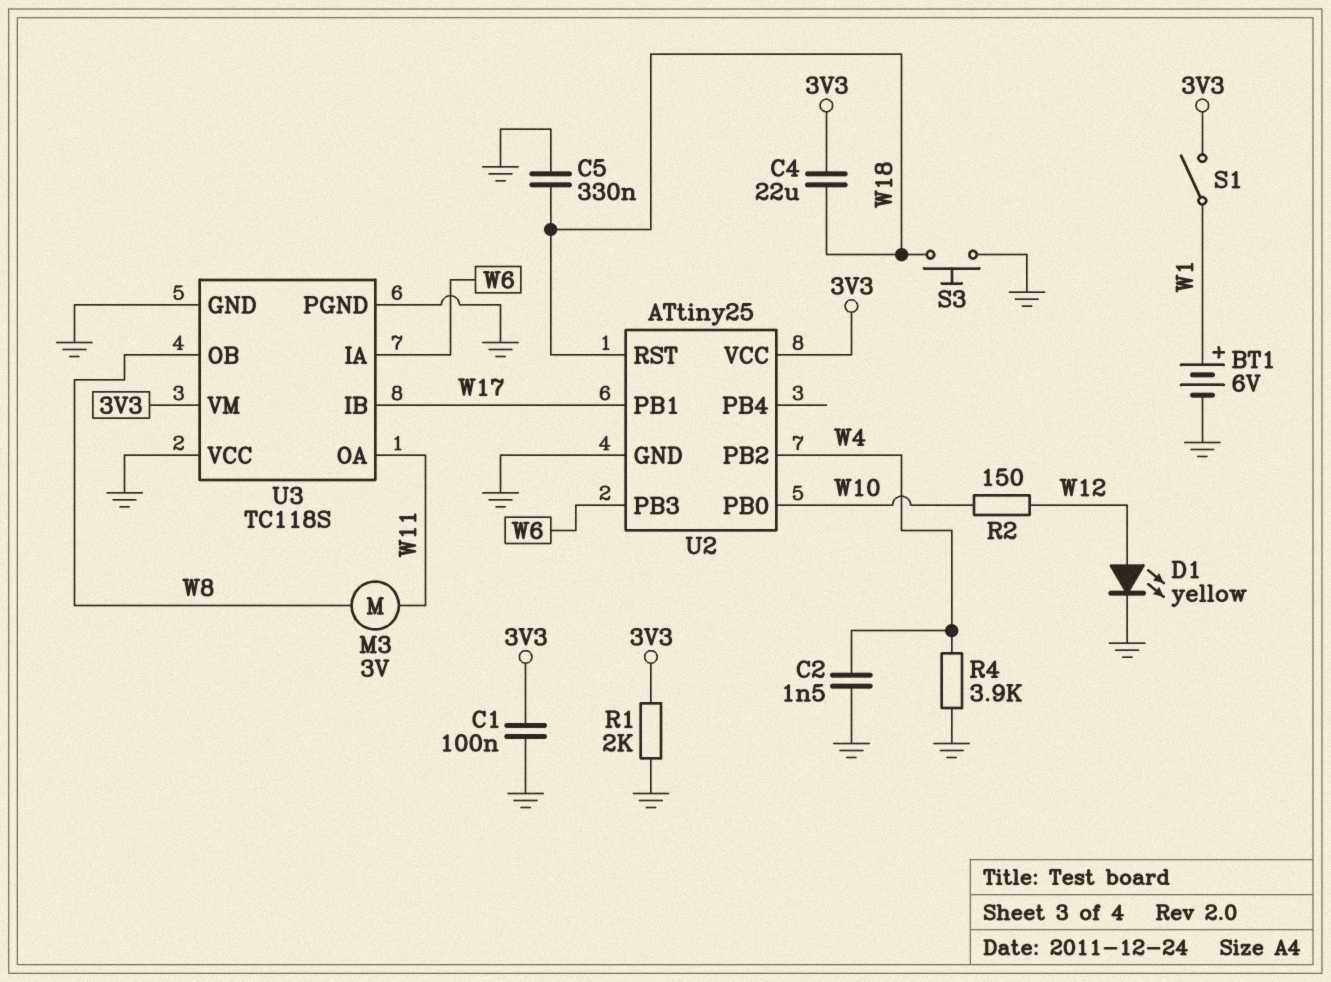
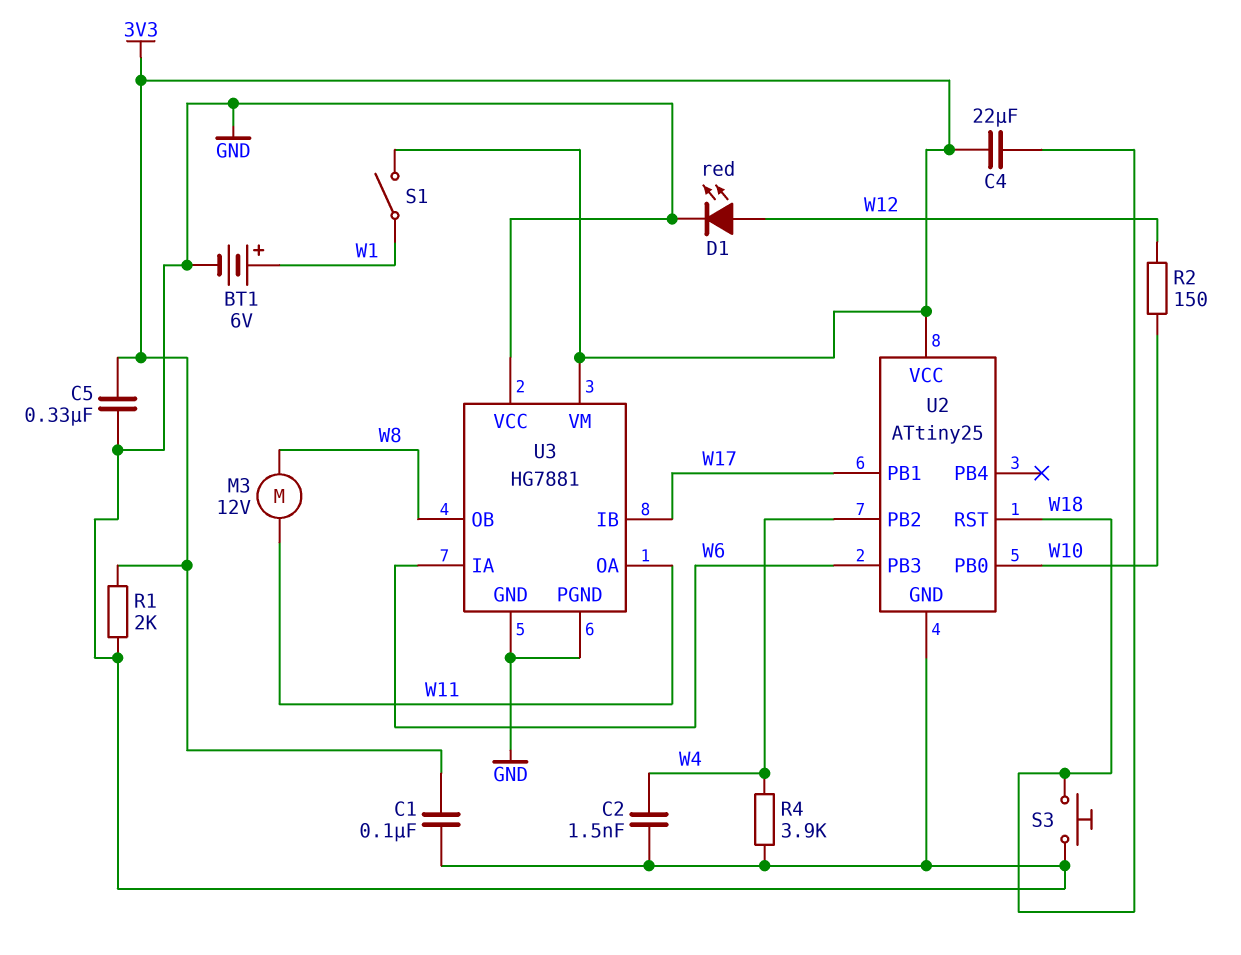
C5: 330nF (GND, W18) -> 330nF (3V3, GND)
D1: LED yellow (A W12, K GND) -> LED red (A W12, K GND)
M3: motor 3V (W8, W11) -> motor 12V (W8, W11)
U3: TC118S -> HG7881

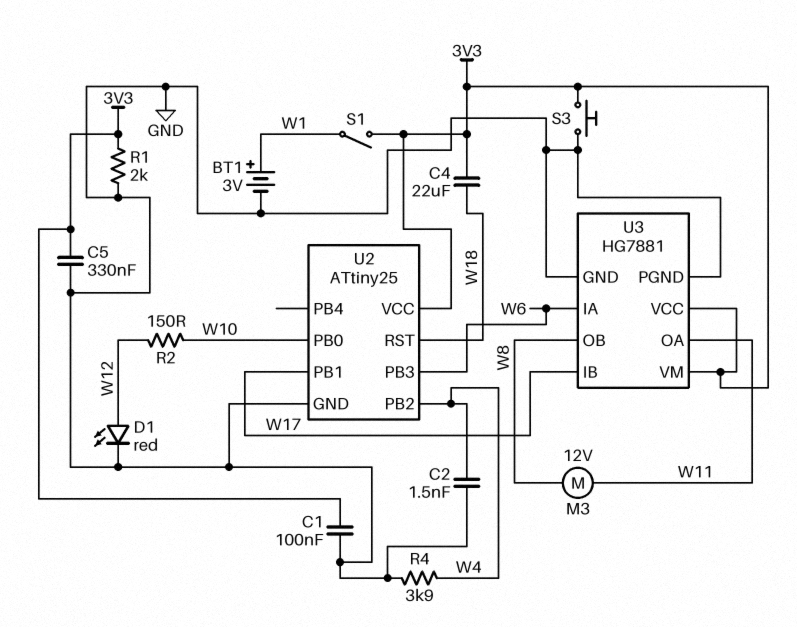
BT1: 6V (plus W1, minus GND) -> 3V (plus W1, minus GND)
S3: button (GND, W18) -> button (3V3, GND)
U3 pin VCC: GND -> 3V3

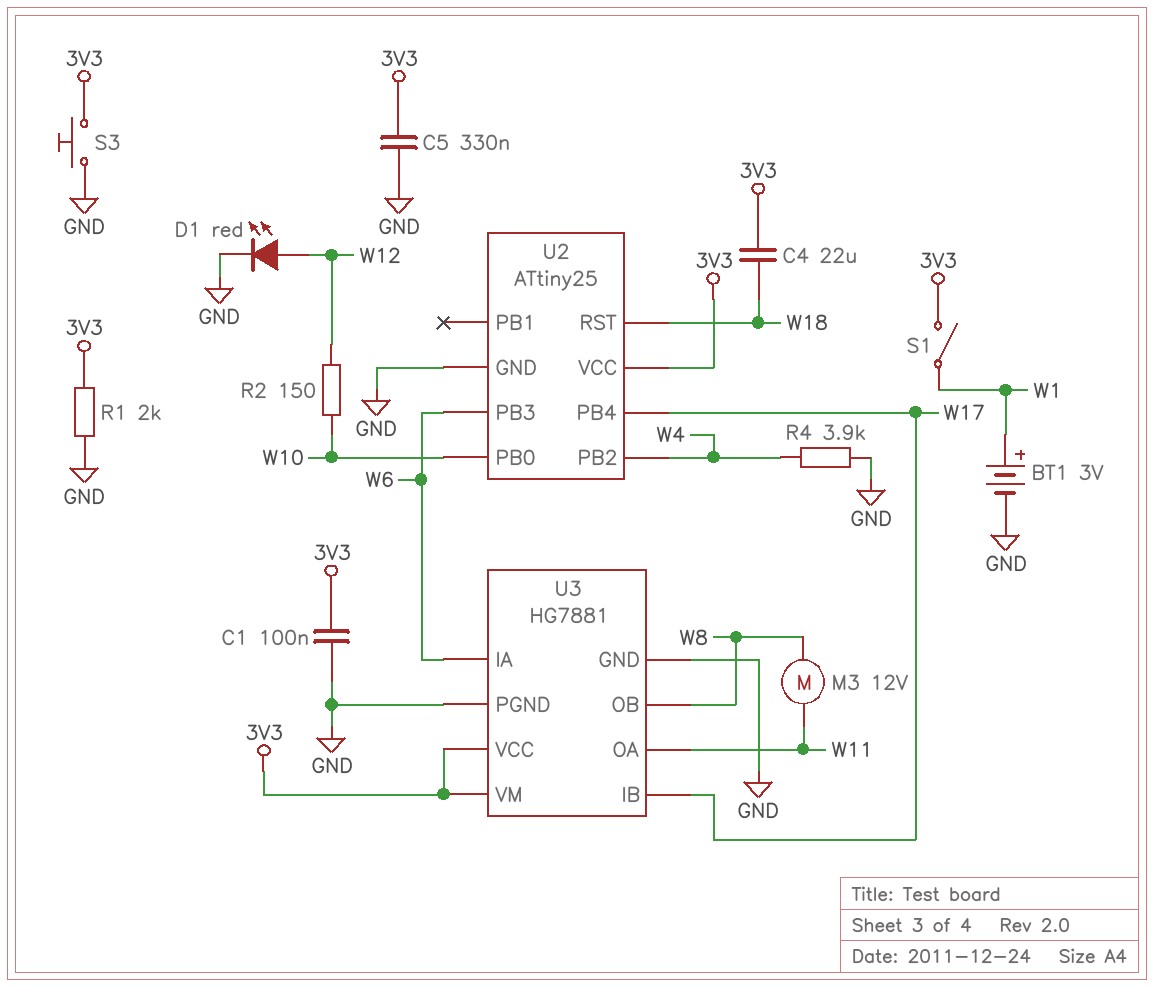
C2: 1.5nF (GND, W4) -> none
U2 pin PB1: W17 -> none
U2 pin PB4: none -> W17

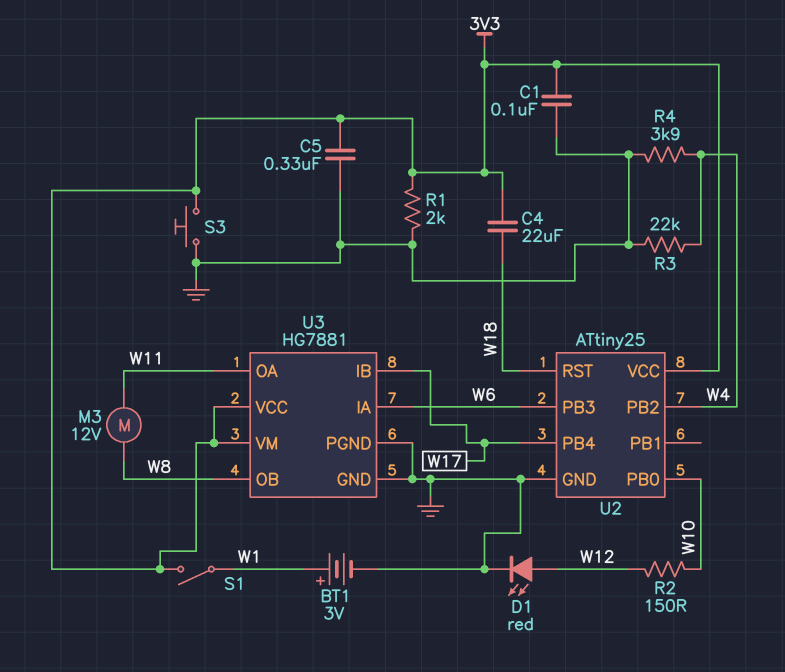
R3: none -> 22k (GND, W4)

